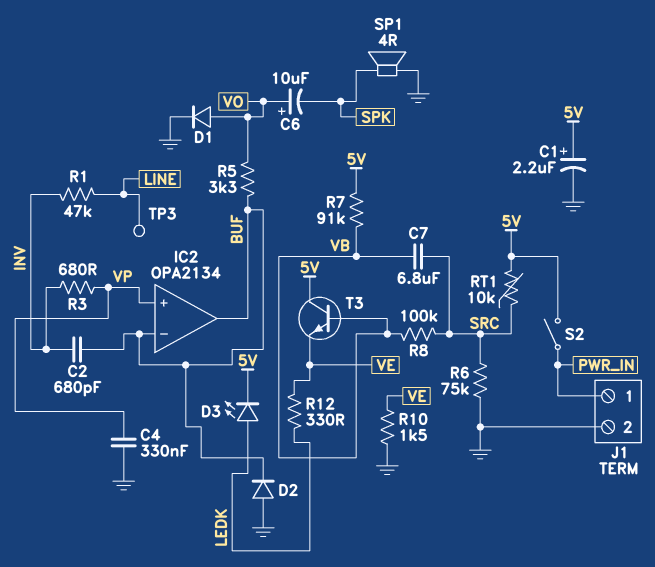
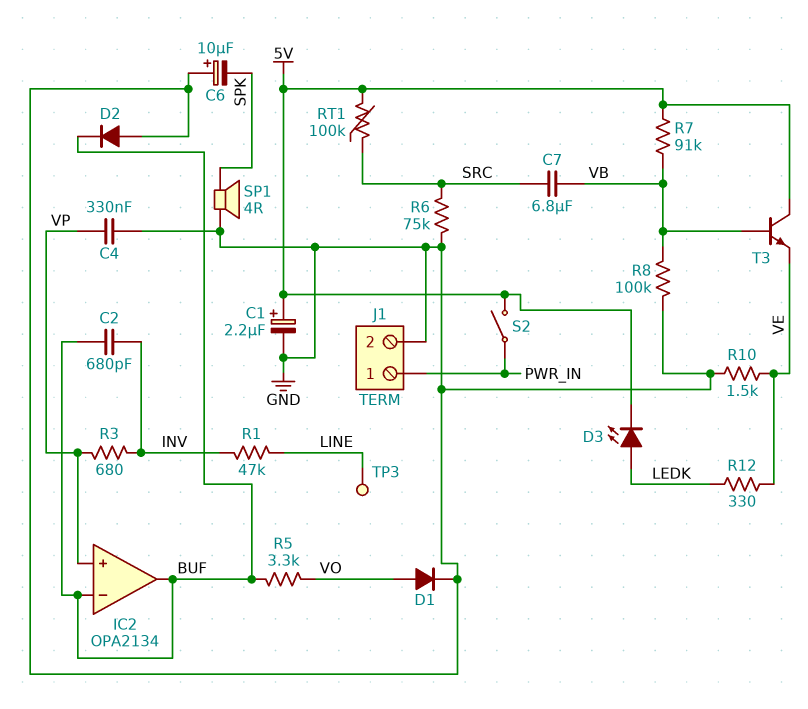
C6: 10uF (plus VO, minus SPK) -> 10uF (plus GND, minus SPK)
R8: 100k (SRC, VB) -> 100k (GND, VB)
RT1: 10k (5V, SRC) -> 100k (5V, SRC)

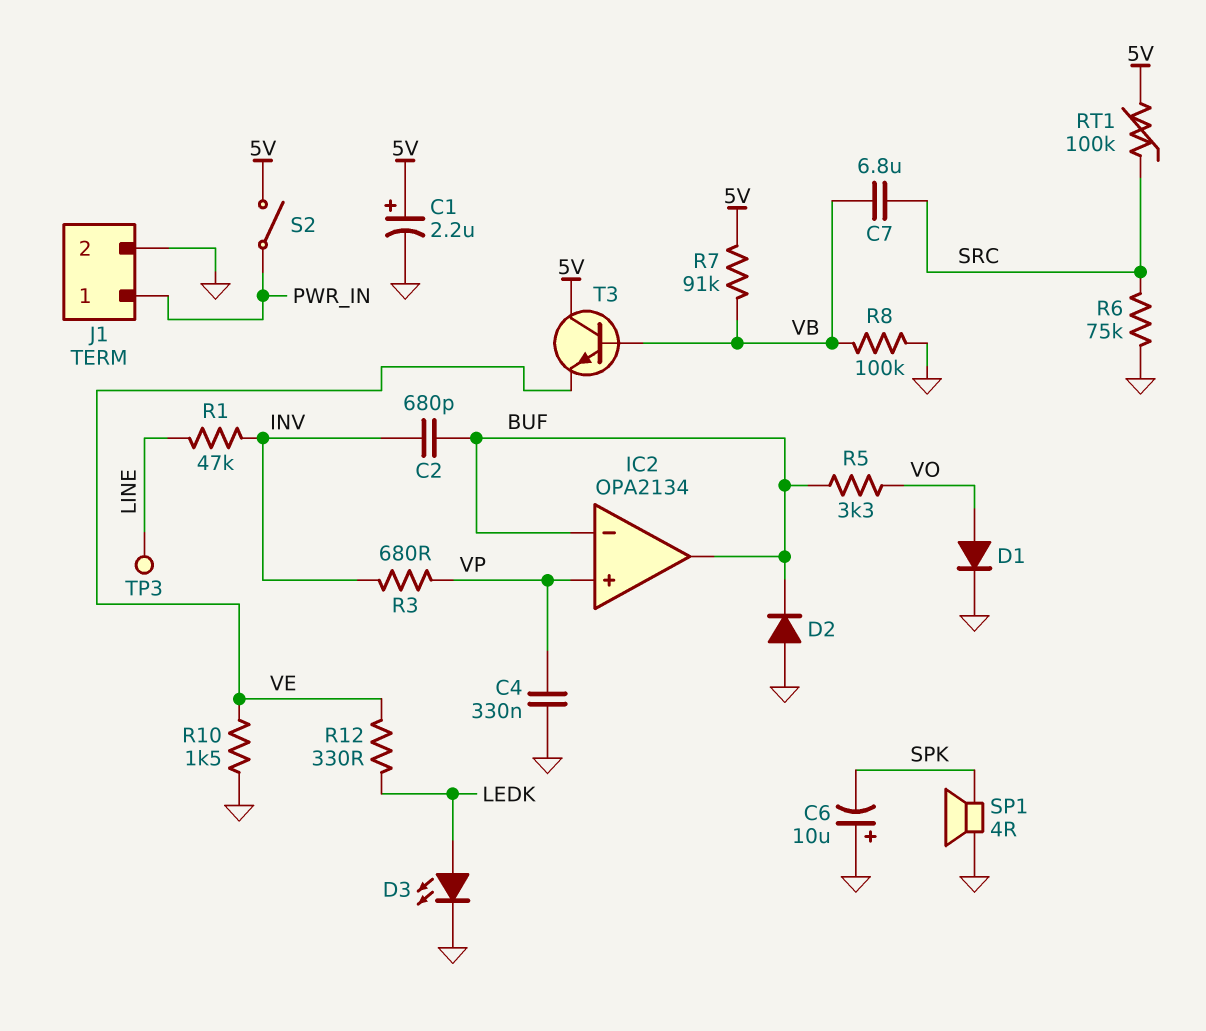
D3: LED (A LEDK, K 5V) -> LED (A LEDK, K GND)

